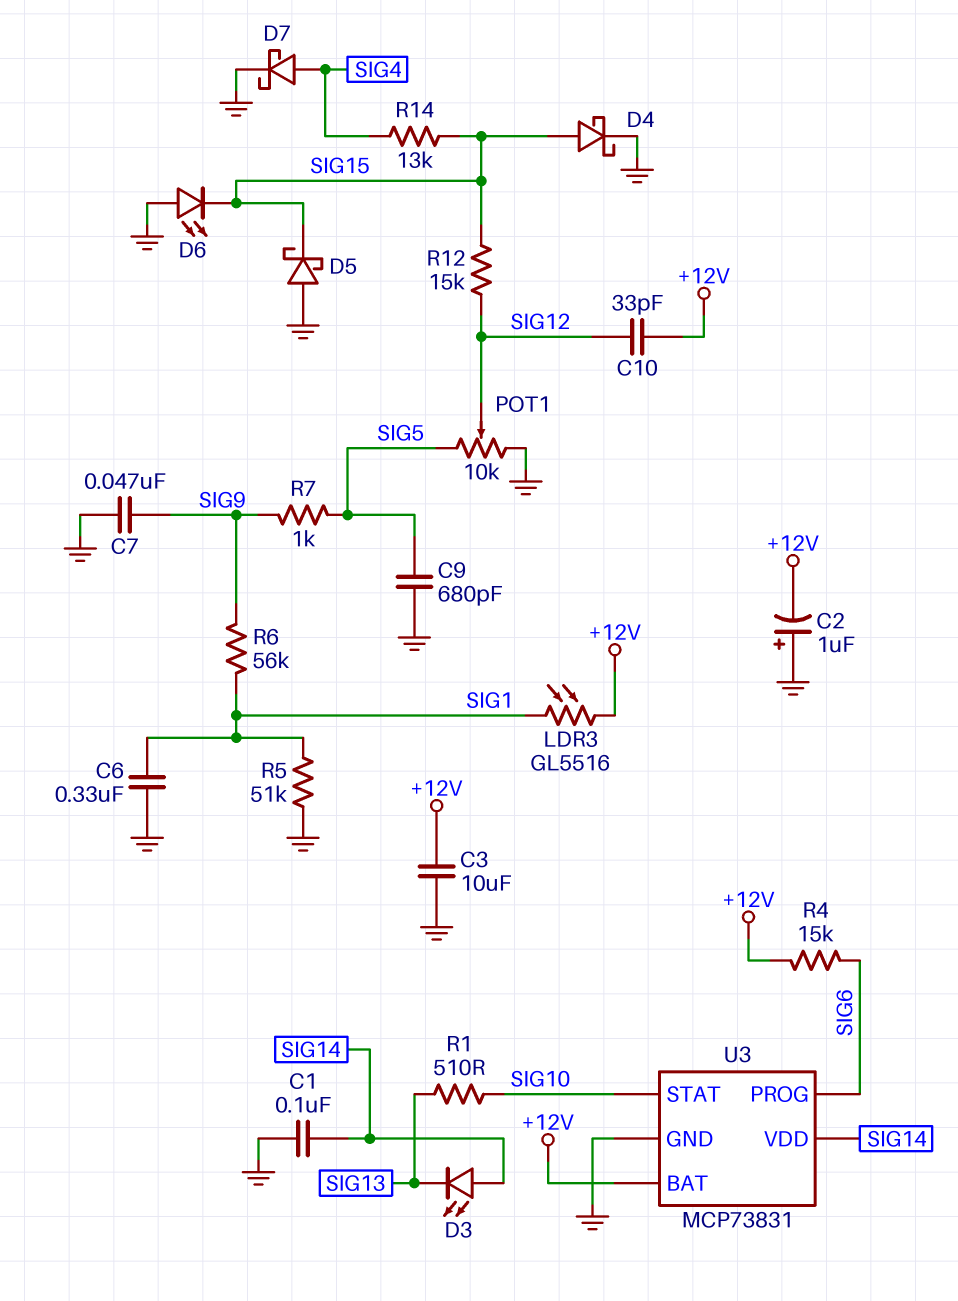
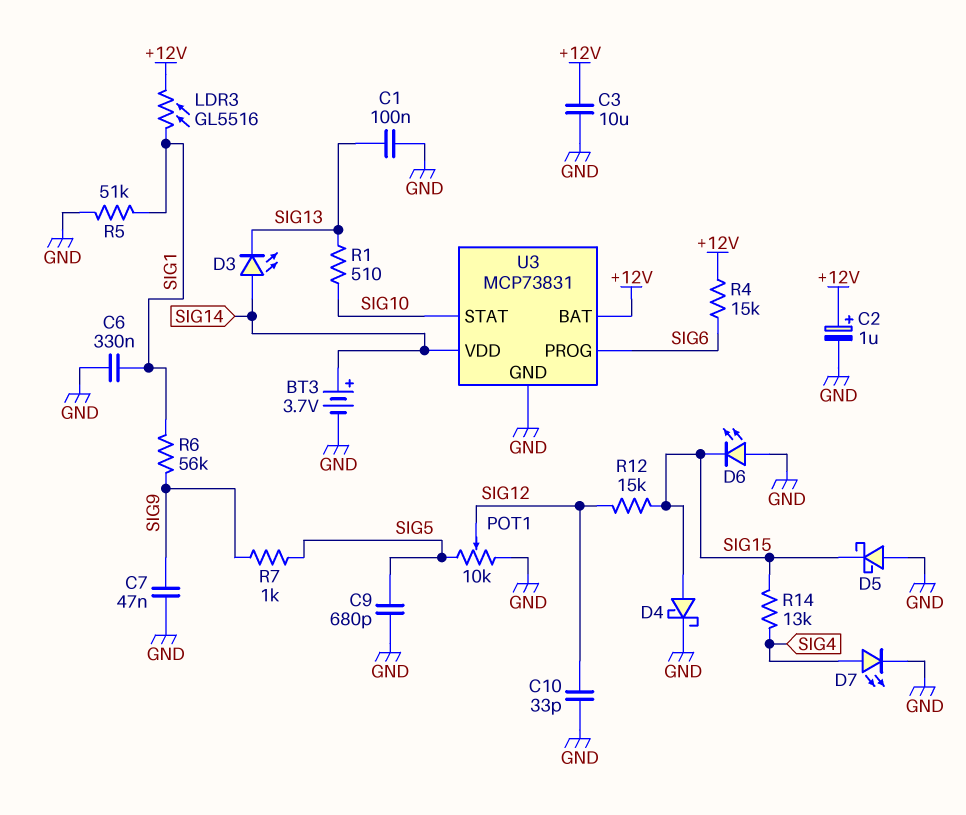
BT3: none -> 3.7V (plus SIG14, minus GND)
C1: 100nF (GND, SIG14) -> 100nF (GND, SIG13)
C2: 1uF (plus GND, minus +12V) -> 1uF (plus +12V, minus GND)
C10: 33pF (+12V, SIG12) -> 33pF (GND, SIG12)
D7: schottky (A SIG4, K GND) -> LED (A SIG4, K GND)

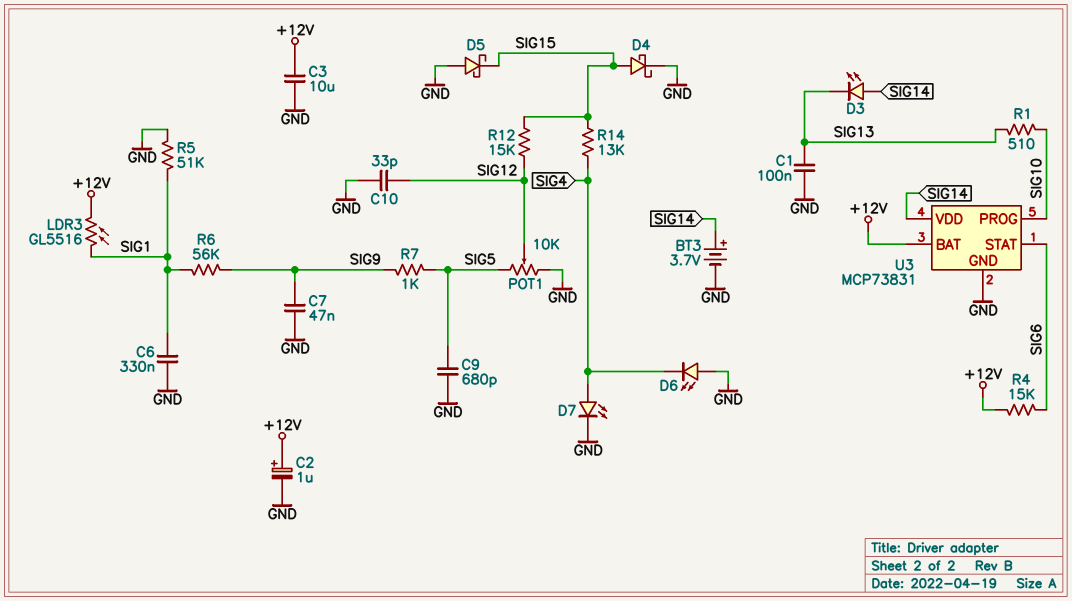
D6: LED (A GND, K SIG15) -> LED (A GND, K SIG4)
U3 pin PROG: SIG6 -> SIG10
U3 pin STAT: SIG10 -> SIG6

